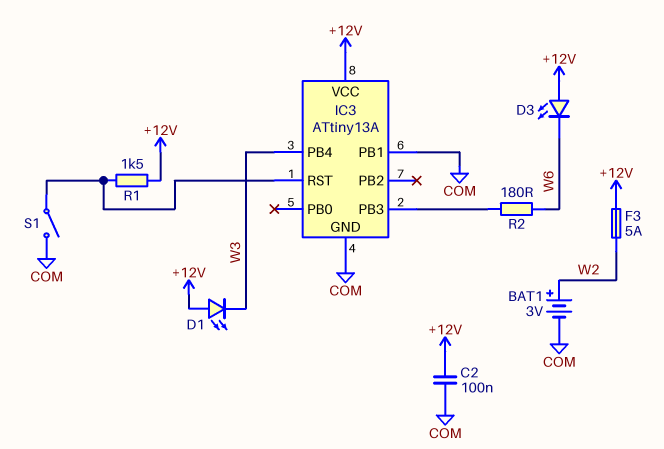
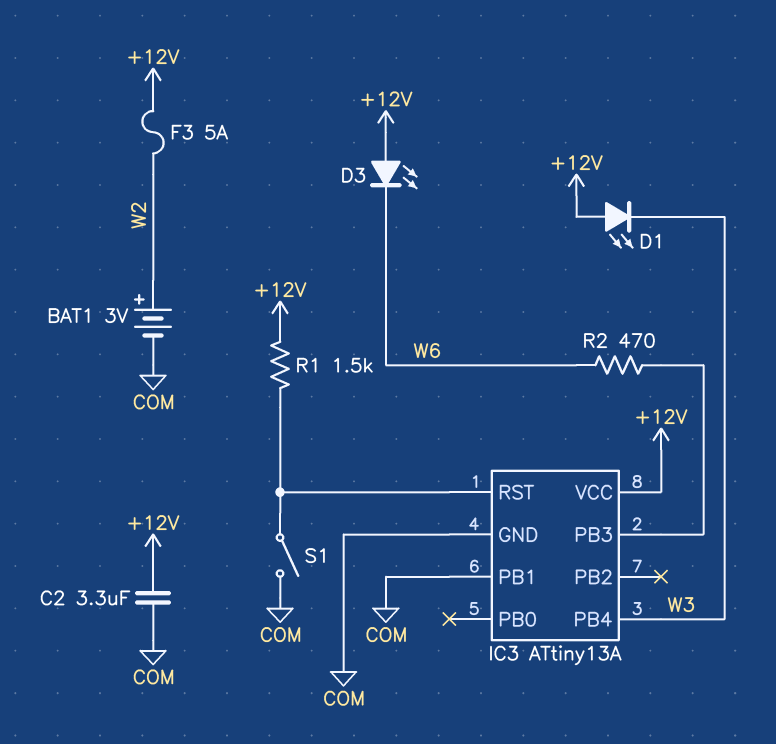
C2: 100nF (+12V, COM) -> 3.3uF (+12V, COM)
R2: 180 (IC3/PB3, W6) -> 470 (IC3/PB3, W6)

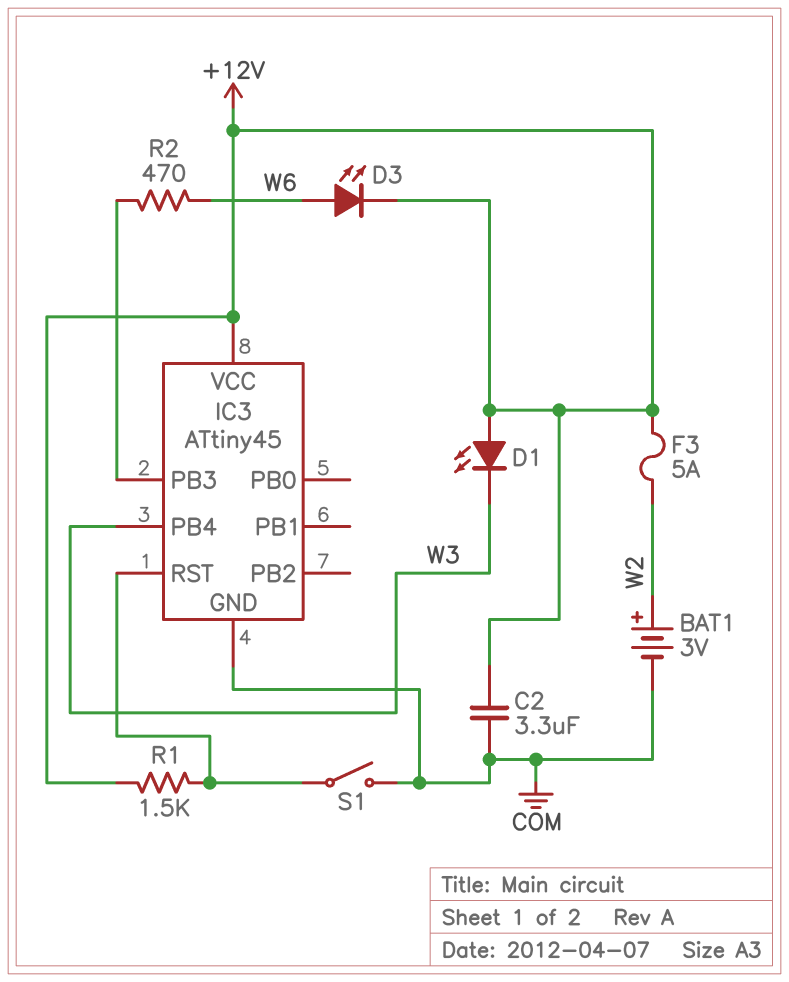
D3: LED (A +12V, K W6) -> LED (A W6, K +12V)
IC3: ATtiny13A -> ATtiny45
IC3 pin PB1: COM -> none

